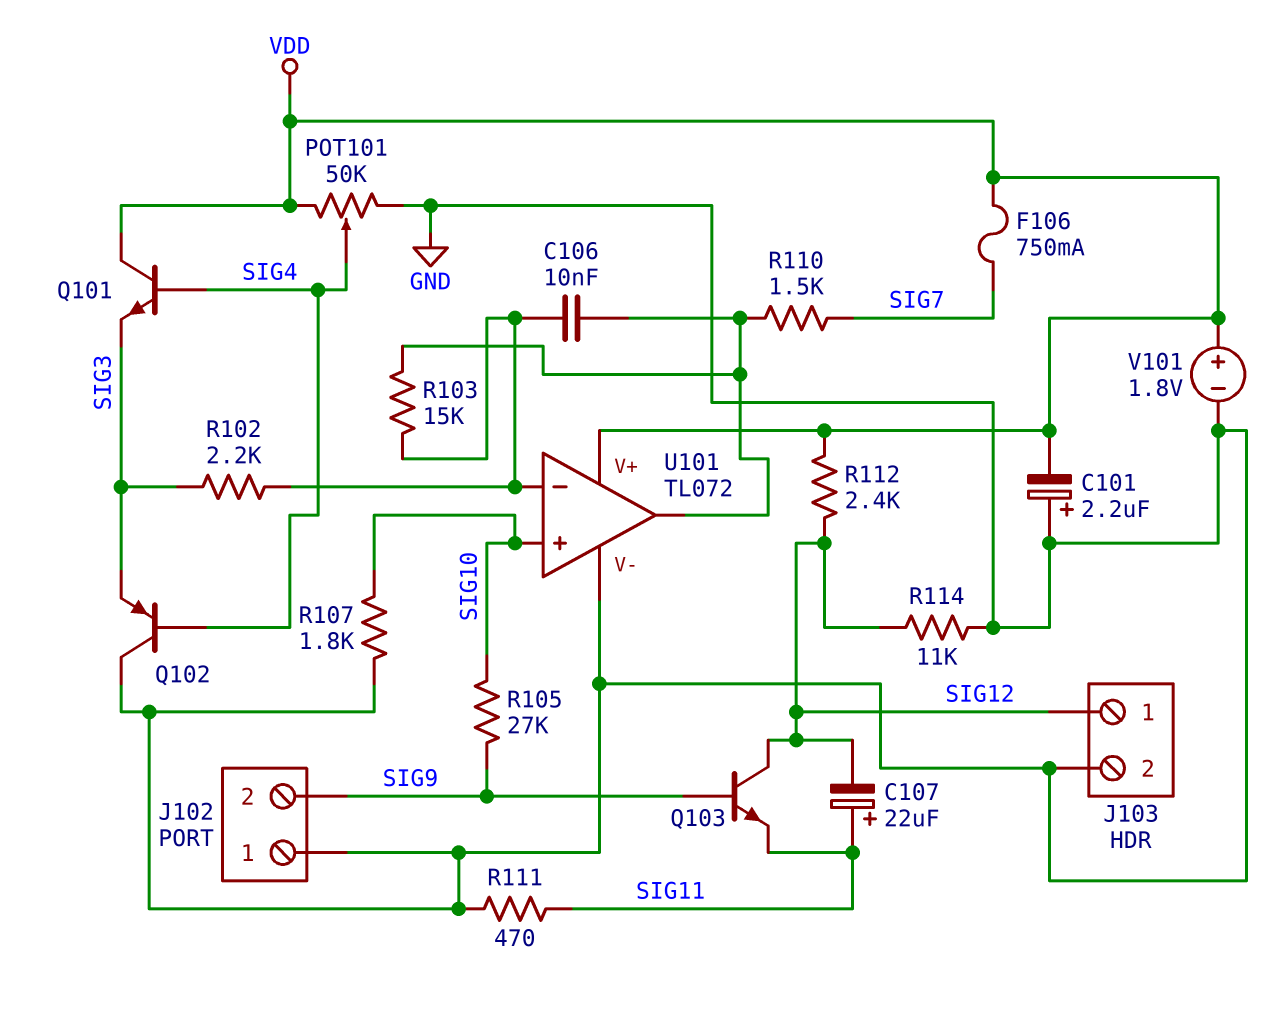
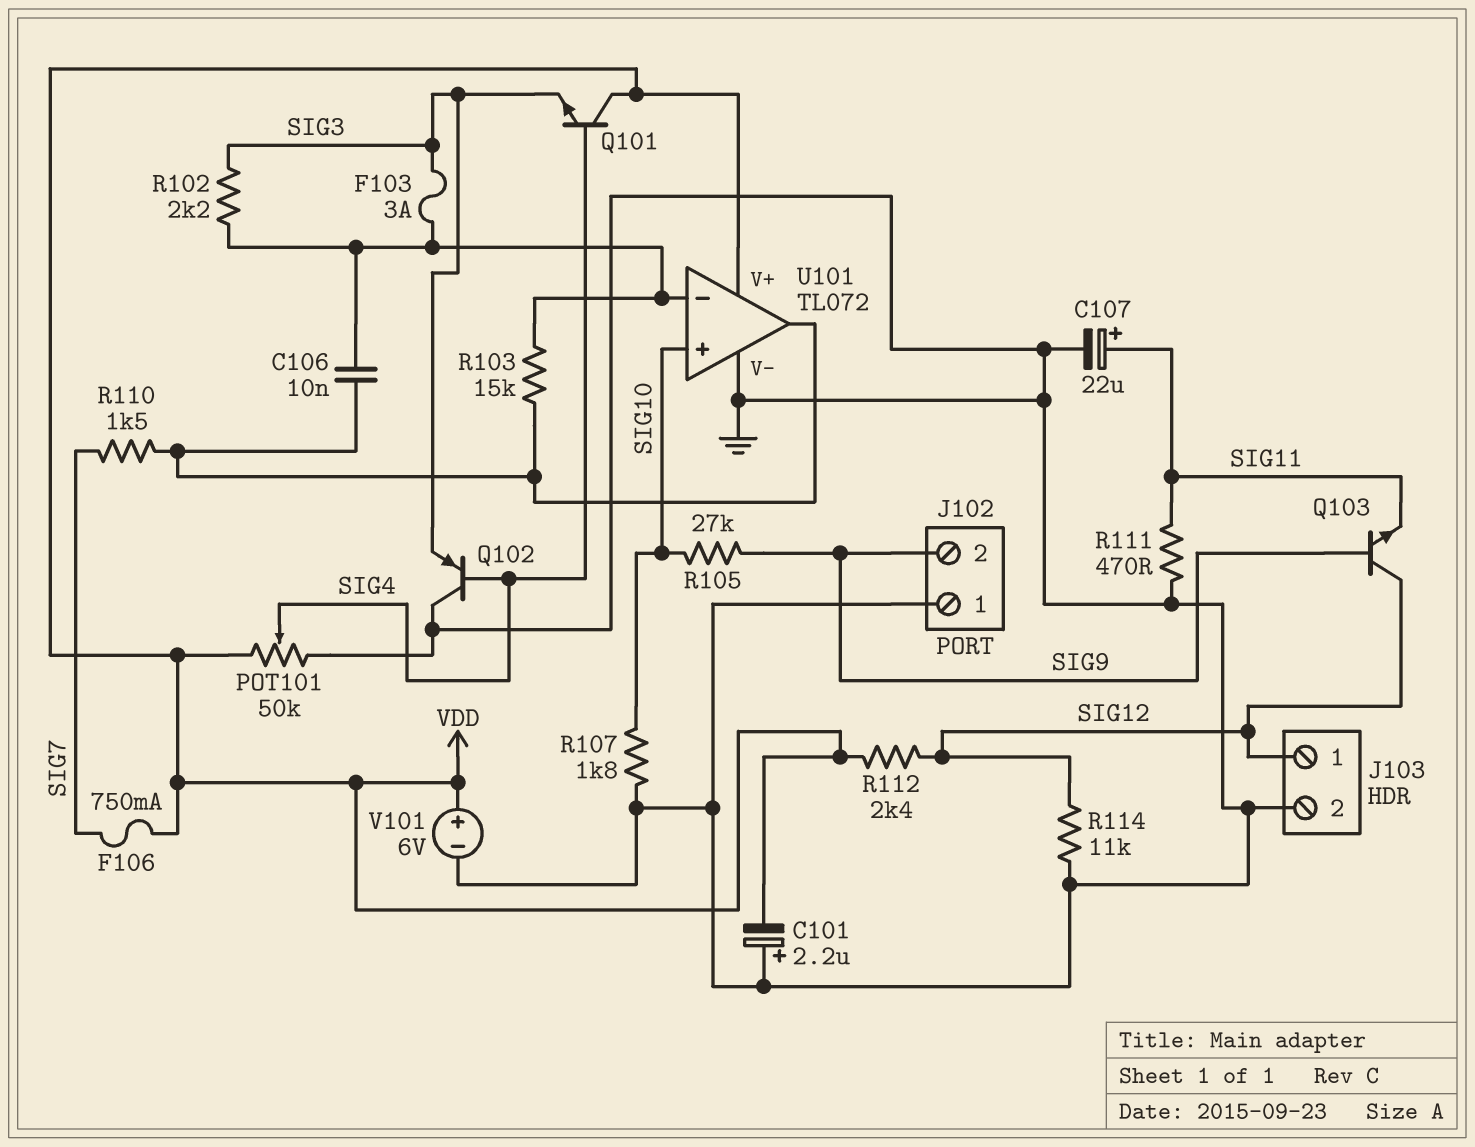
C107: 22uF (plus SIG11, minus SIG12) -> 22uF (plus SIG11, minus GND)
F103: none -> 3A (SIG3, U101/in-)
V101: 1.8V (plus VDD, minus GND) -> 6V (plus VDD, minus GND)

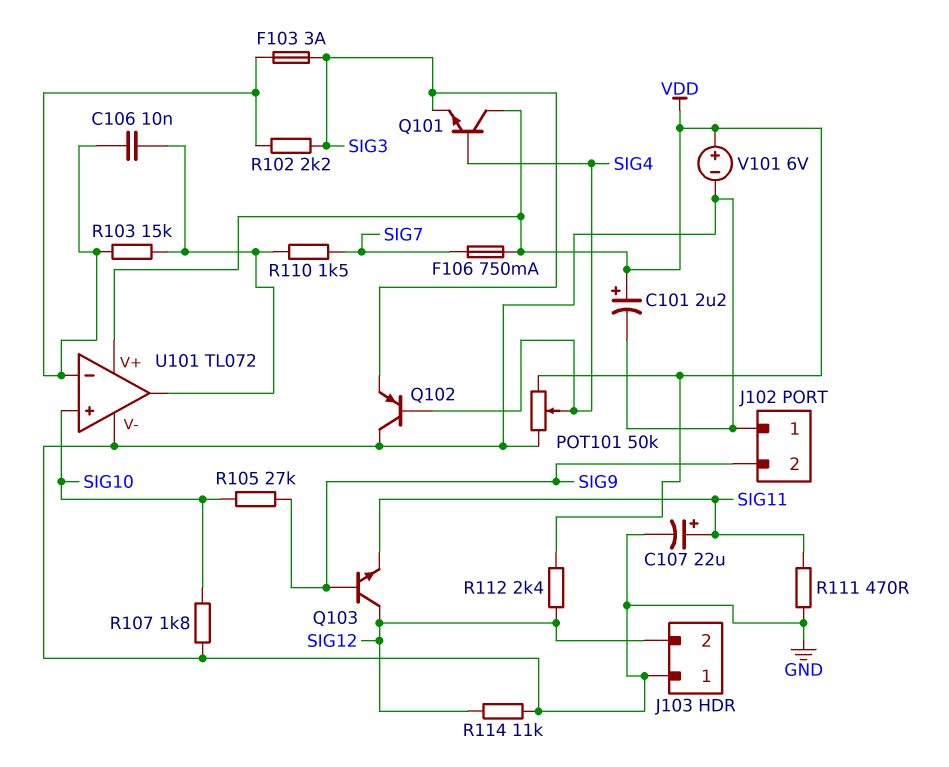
C101: 2.2uF (plus GND, minus VDD) -> 2.2uF (plus VDD, minus GND)
J103 pin 1: SIG12 -> GND
J103 pin 2: GND -> SIG12

